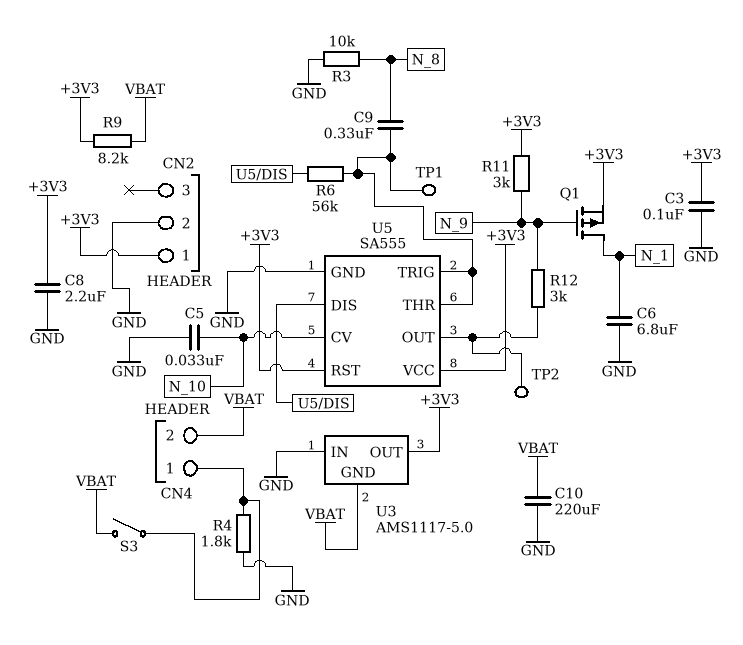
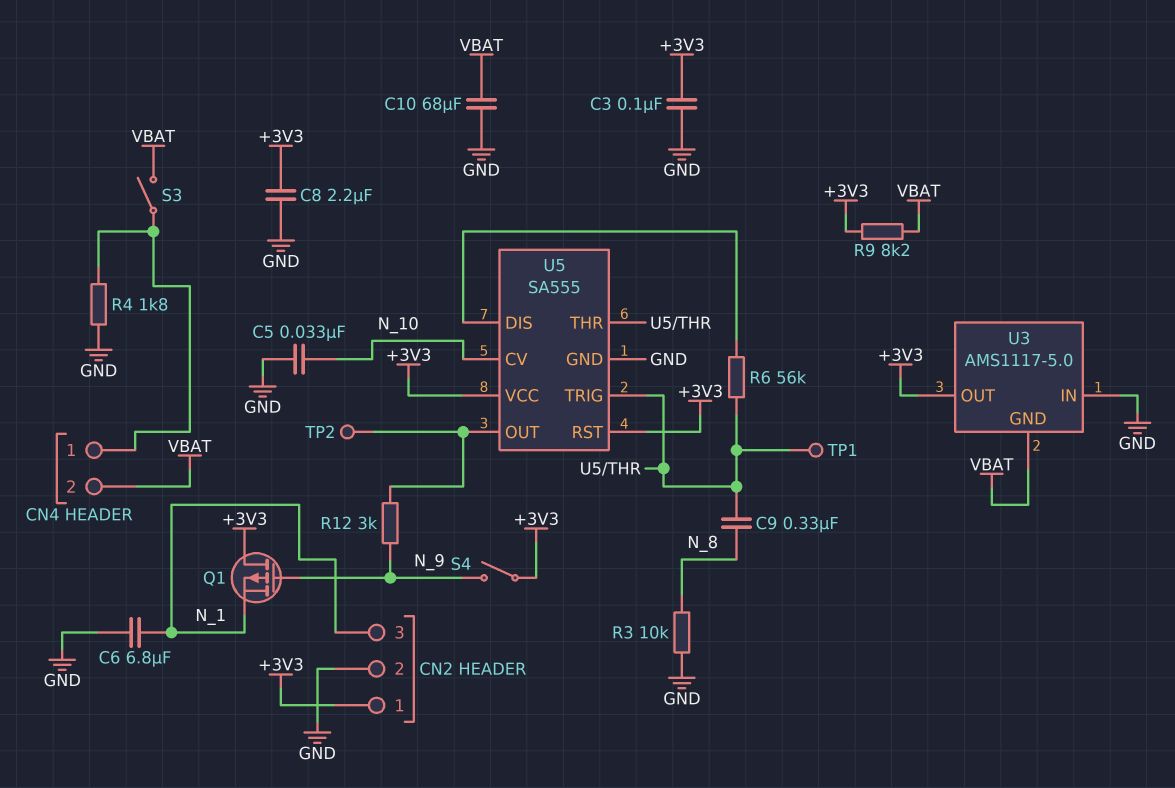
C10: 220uF (GND, VBAT) -> 68uF (GND, VBAT)
CN2 pin 3: none -> N_1
Q1: PMOS (G N_9, D N_1, S +3V3) -> PMOS (G N_9, D +3V3, S N_1)
R11: 3k (+3V3, N_9) -> none
S4: none -> switch (+3V3, N_9)

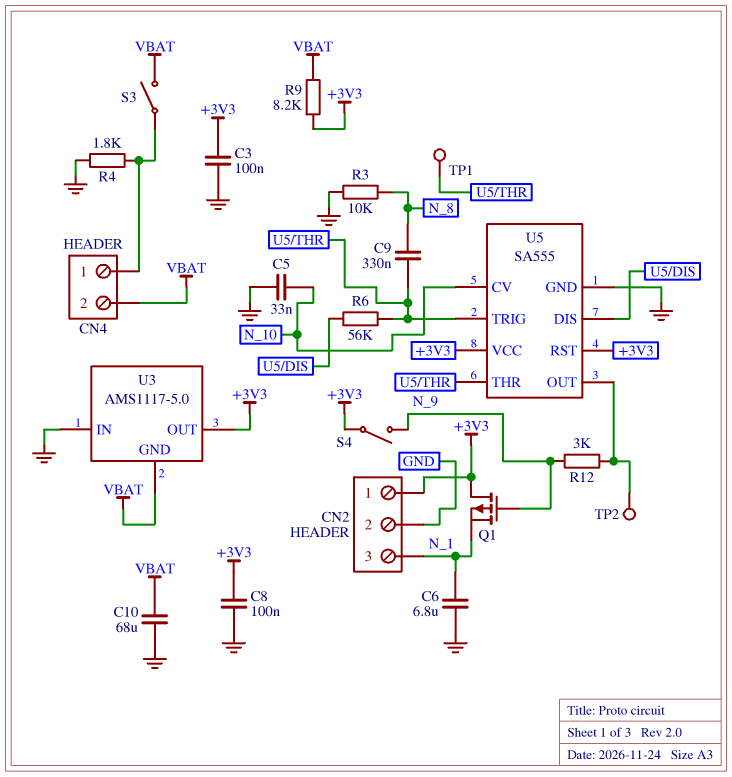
C8: 2.2uF (+3V3, GND) -> 100nF (+3V3, GND)

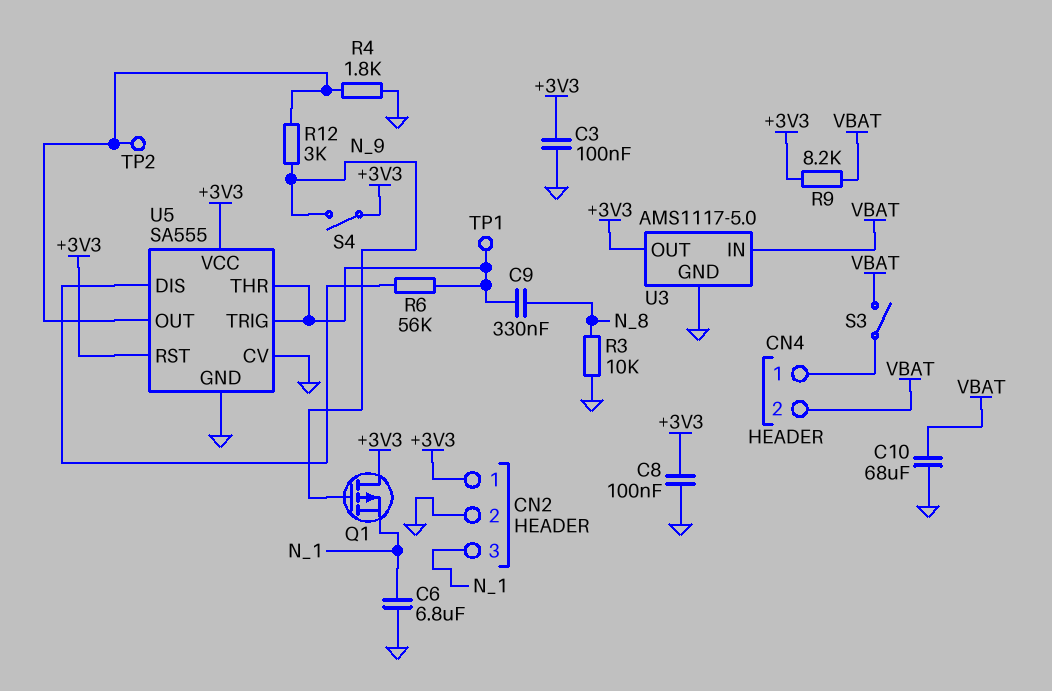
C5: 33nF (GND, N_10) -> none
R4: 1.8k (CN4/1, GND) -> 1.8k (GND, U5/OUT)
U3 pin GND: VBAT -> GND
U3 pin IN: GND -> VBAT
U5 pin CV: N_10 -> GND

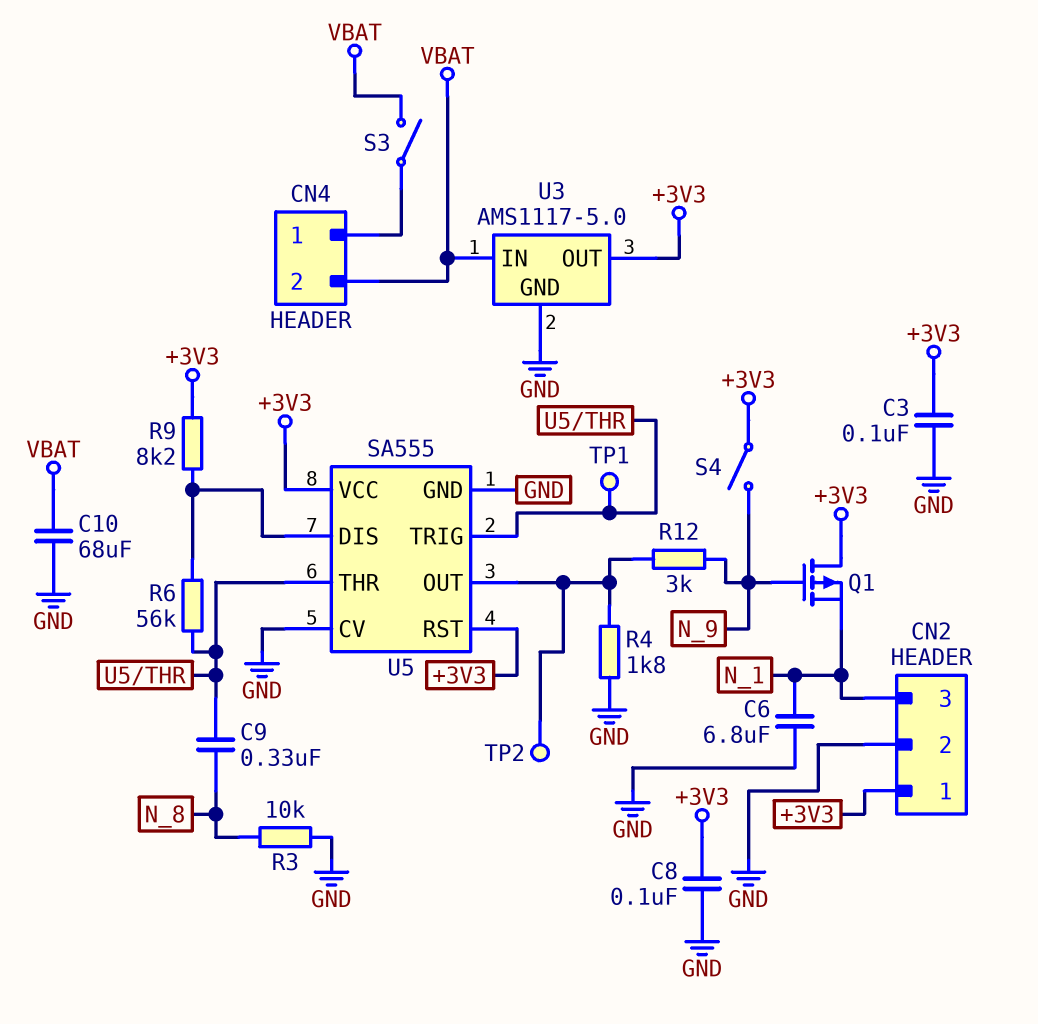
R9: 8.2k (+3V3, VBAT) -> 8.2k (+3V3, U5/DIS)

